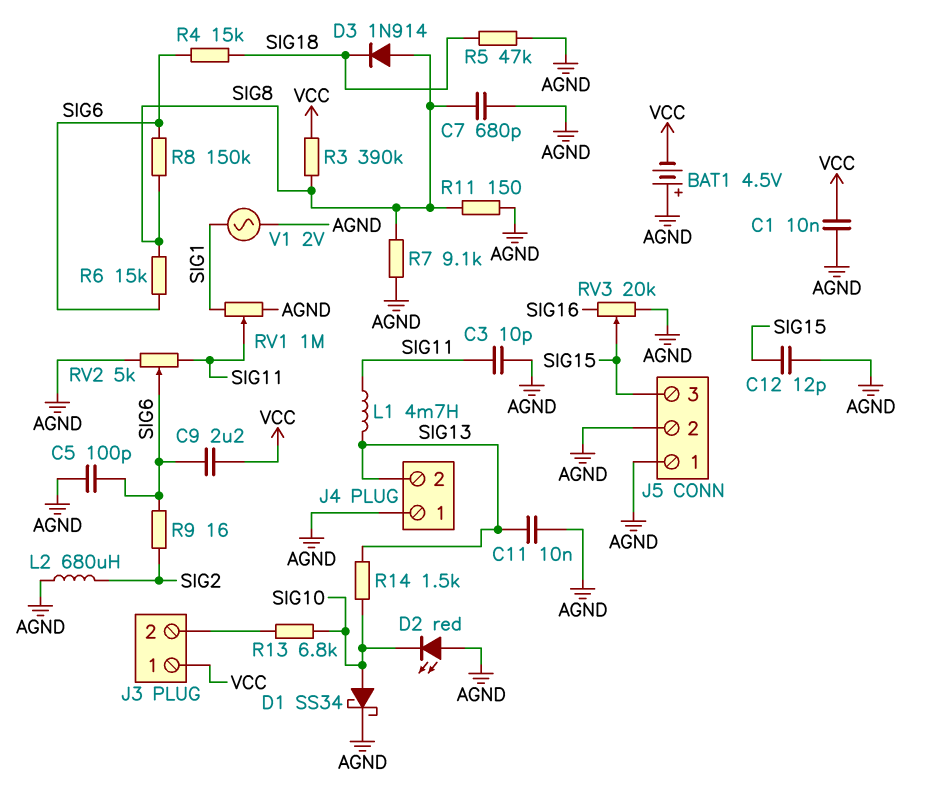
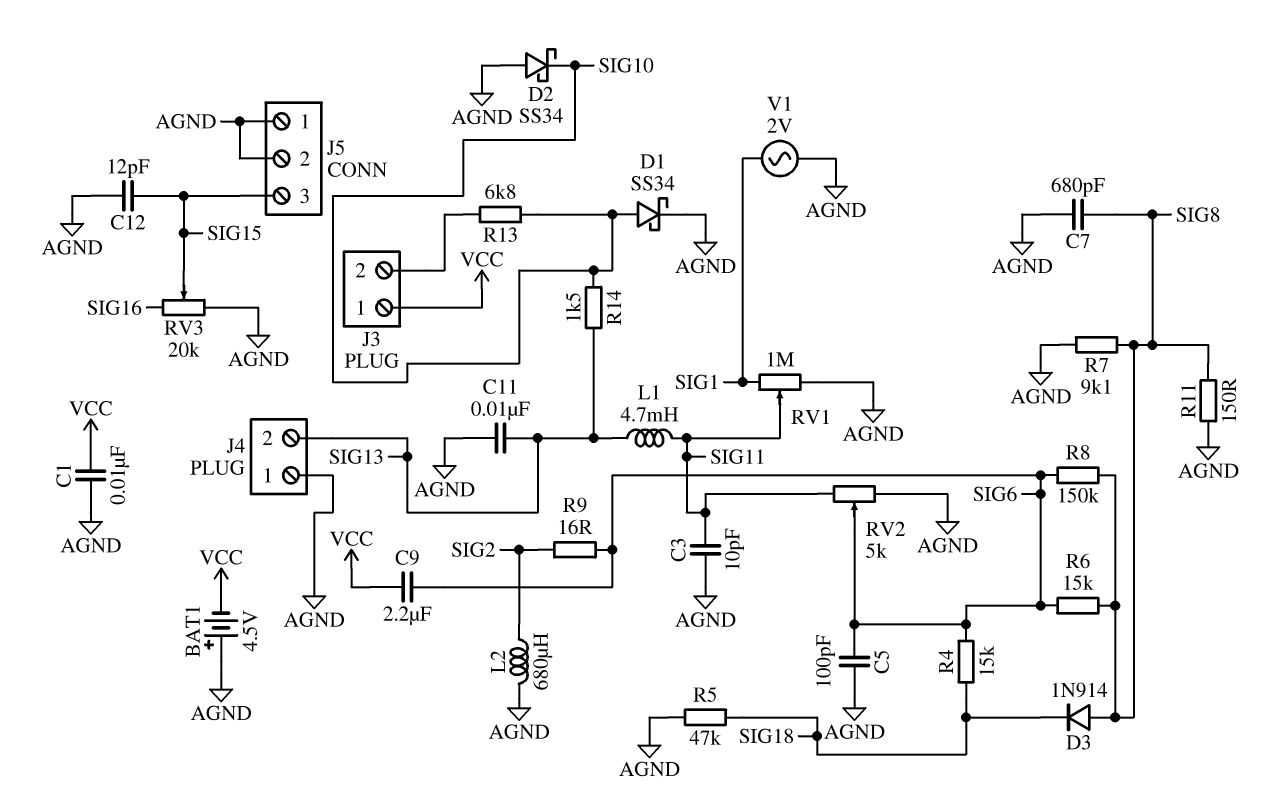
D2: LED red (A AGND, K SIG10) -> schottky SS34 (A AGND, K SIG10)
R3: 390k (SIG8, VCC) -> none

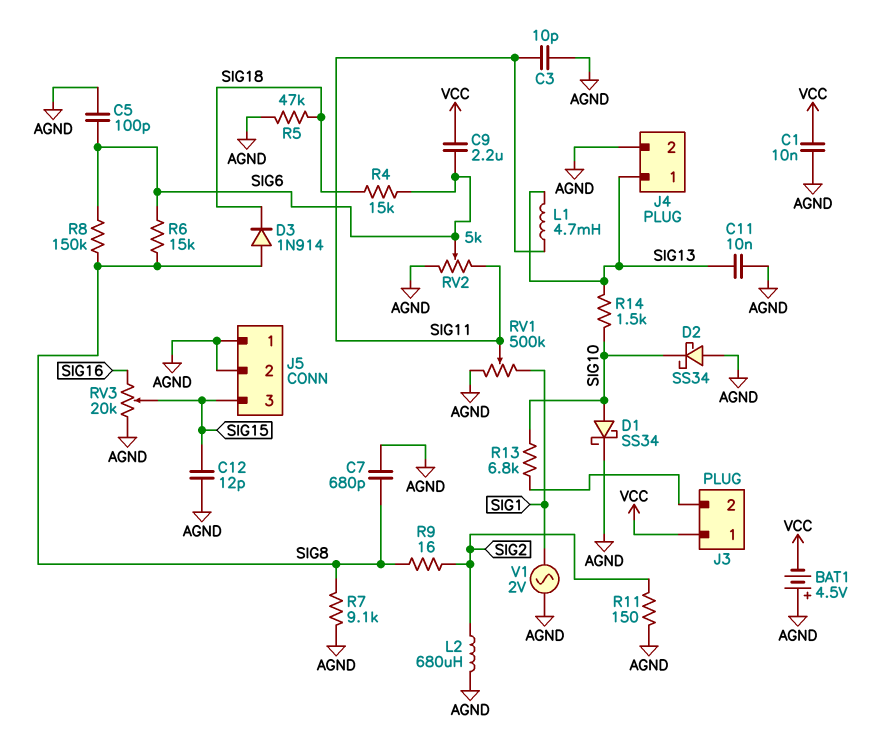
J4 pin 1: AGND -> SIG13
J4 pin 2: SIG13 -> AGND
R9: 16 (SIG2, SIG6) -> 16 (SIG2, SIG8)
R11: 150 (AGND, SIG8) -> 150 (AGND, SIG2)
RV1: 1M (AGND, SIG1, wiper SIG11) -> 500k (AGND, SIG1, wiper SIG11)

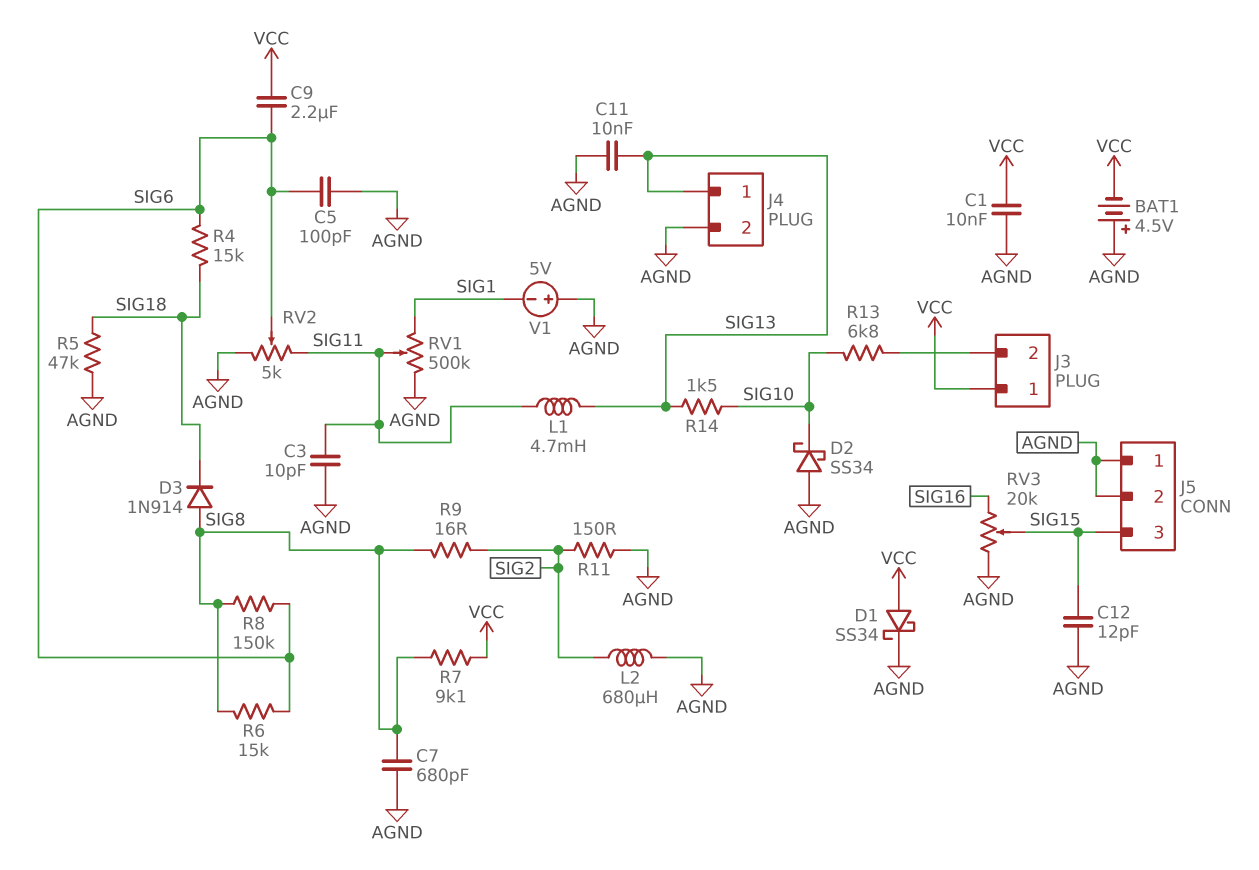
D1: schottky SS34 (A SIG10, K AGND) -> schottky SS34 (A VCC, K AGND)
R7: 9.1k (AGND, SIG8) -> 9.1k (SIG8, VCC)
V1: AC 2V (AGND, SIG1) -> 5V (plus AGND, minus SIG1)

